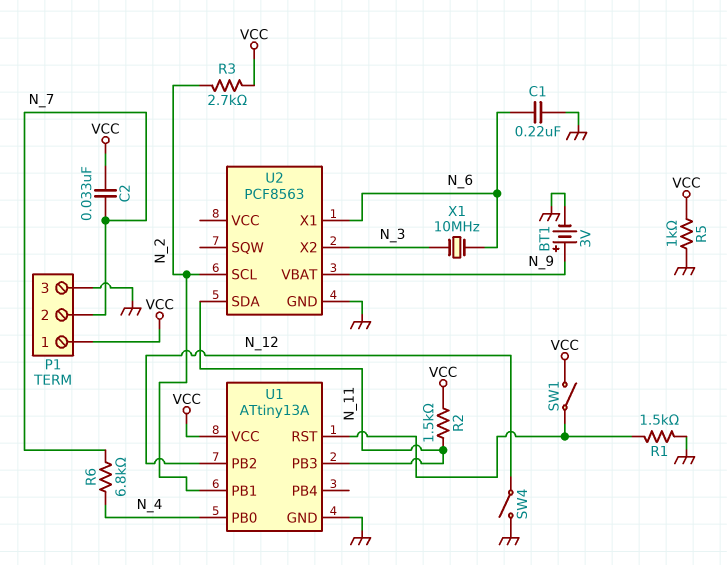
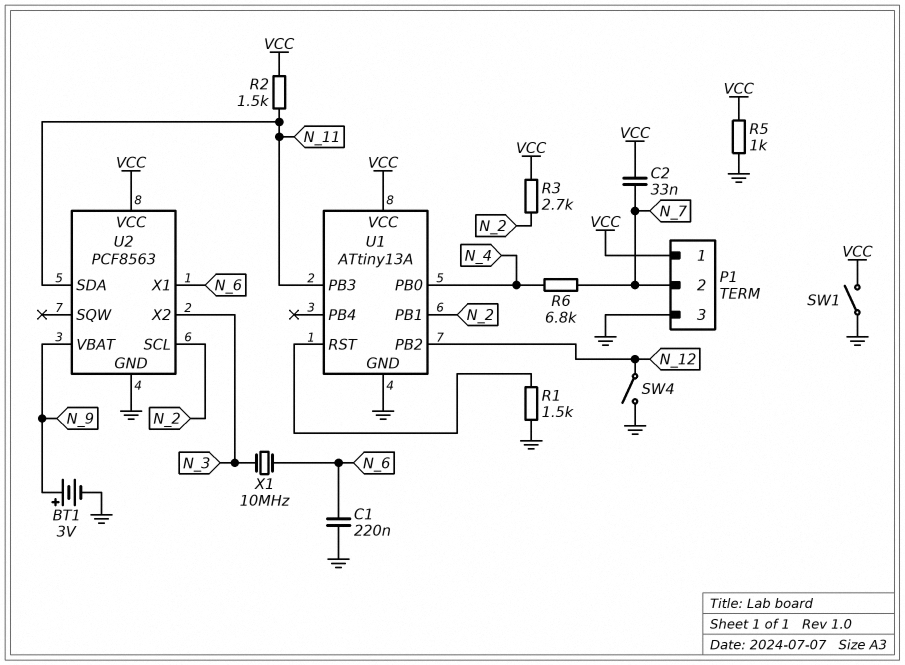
SW1: switch (U1/RST, VCC) -> switch (GND, VCC)
U2 pin VCC: none -> VCC

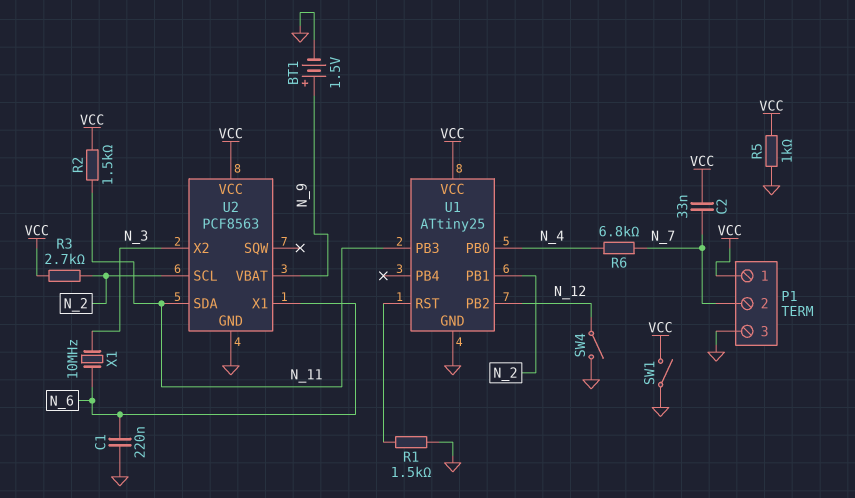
BT1: 3V (plus N_9, minus GND) -> 1.5V (plus N_9, minus GND)
U1: ATtiny13A -> ATtiny25

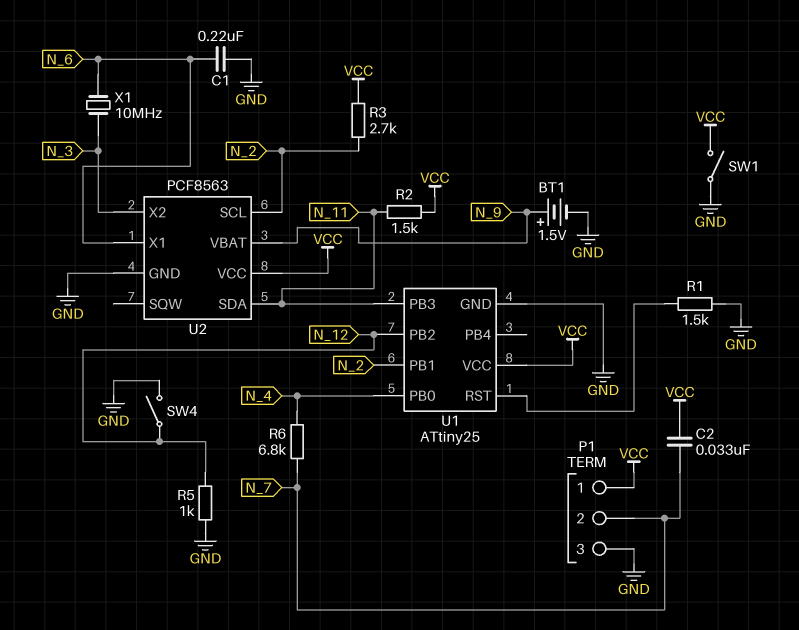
R5: 1k (GND, VCC) -> 1k (GND, N_12)

